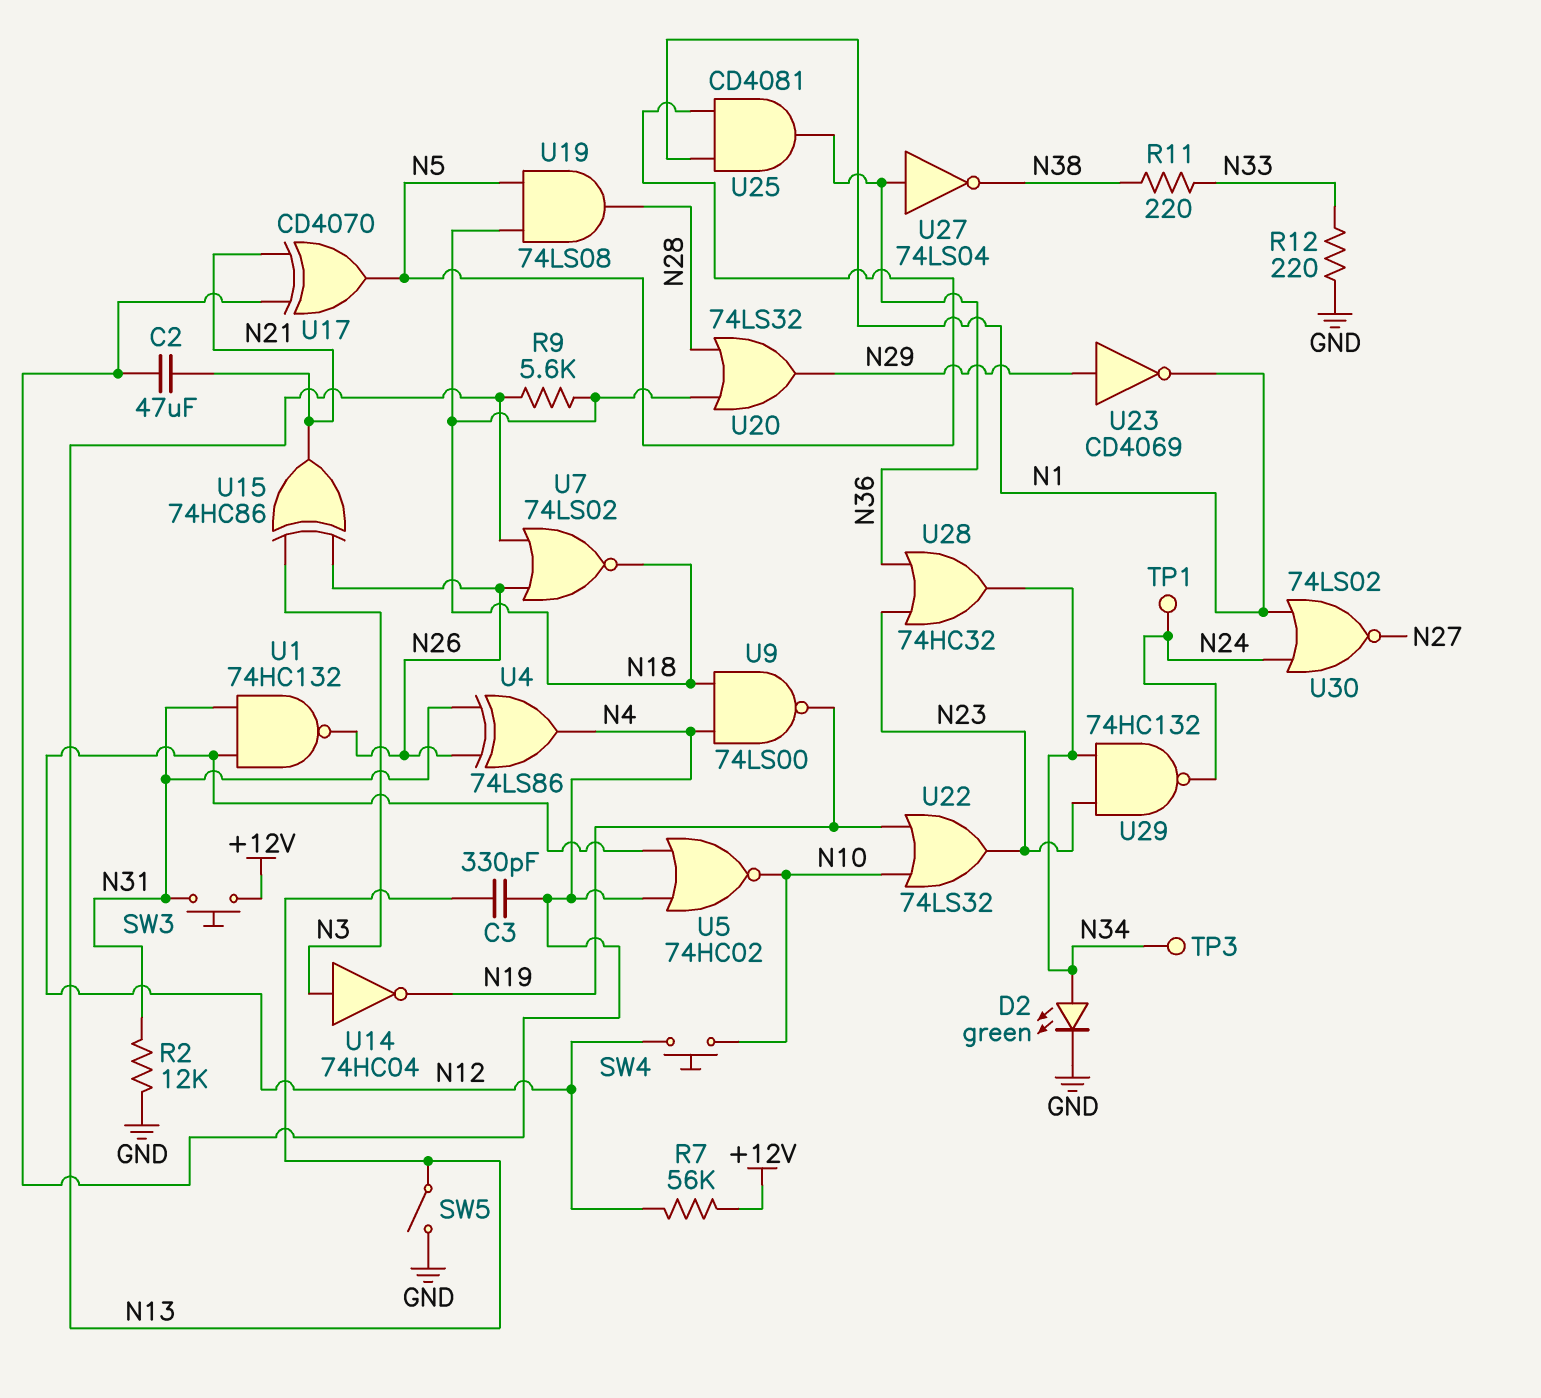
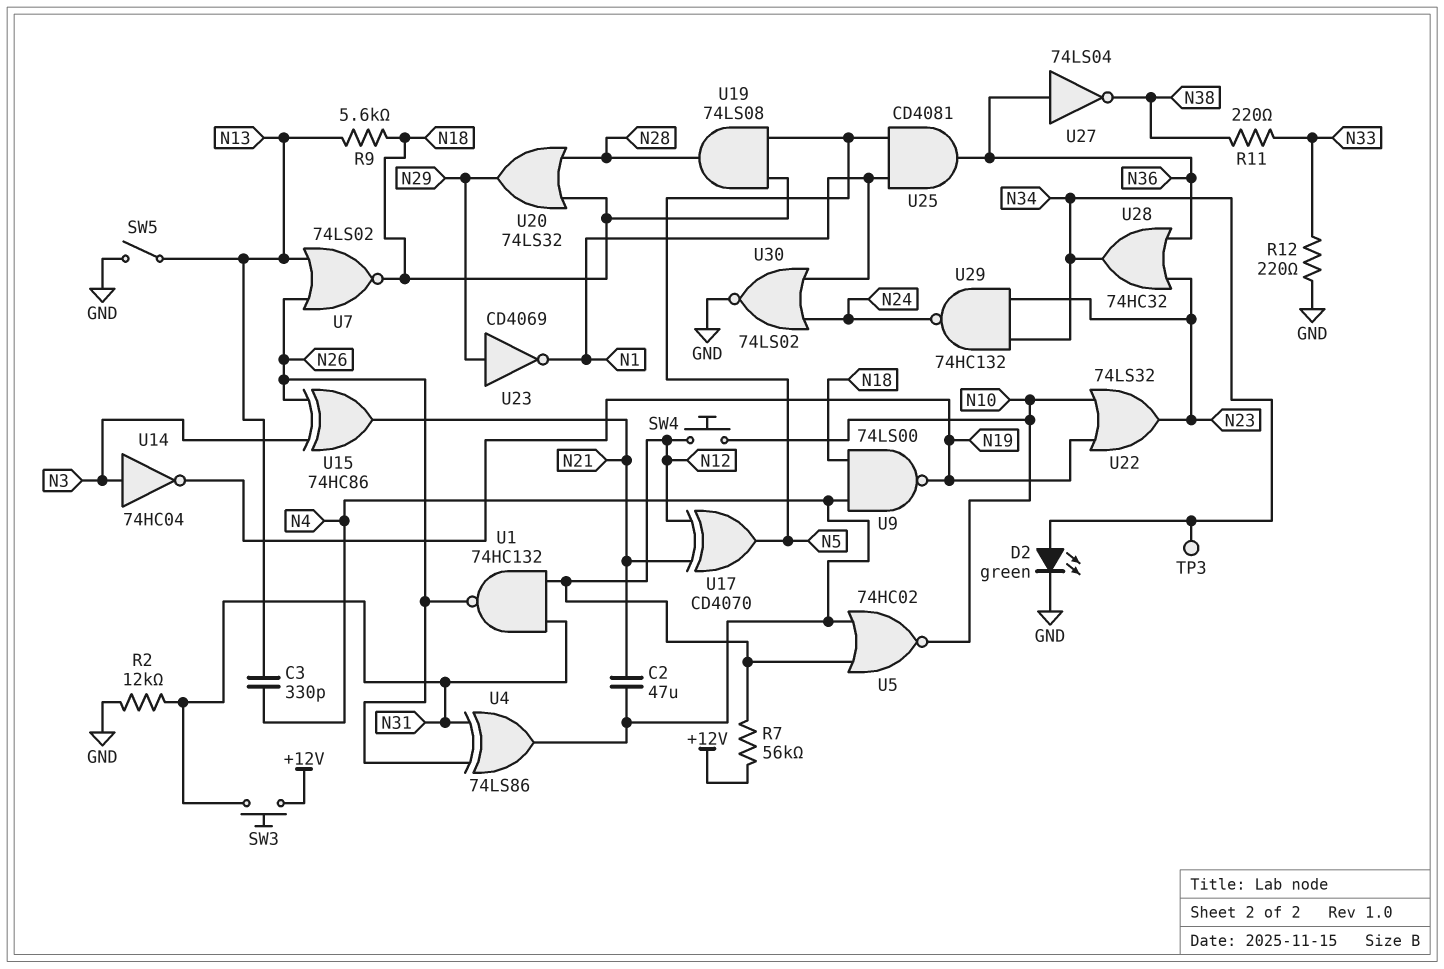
TP1: test point (N24) -> none
U17: XOR CD4070 (in N4, in N21, out N5) -> XOR CD4070 (in N12, in N21, out N5)
U30: NOR 74LS02 (in N1, in N24, out N27) -> NOR 74LS02 (in N1, in N24, out GND)

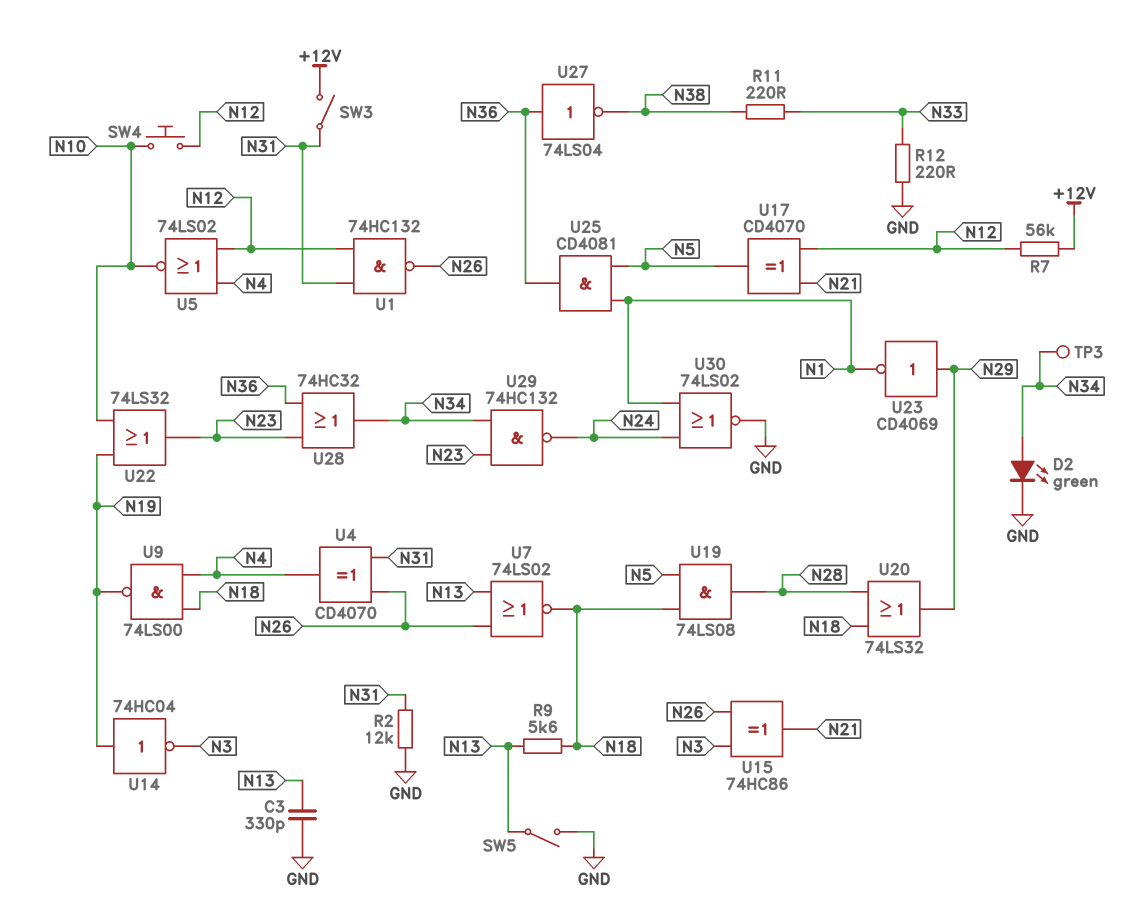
C2: 47uF (N4, N21) -> none
C3: 330pF (N4, N13) -> 330pF (GND, N13)
SW3: button (+12V, N31) -> switch (+12V, N31)
U4: XOR 74LS86 (in N26, in N31, out N4) -> XOR CD4070 (in N26, in N31, out N4)
U5: NOR 74HC02 (in N4, in N12, out N10) -> NOR 74LS02 (in N4, in N12, out N10)
U14: NOT 74HC04 (in N3, out N19) -> NOT 74HC04 (in N19, out N3)

